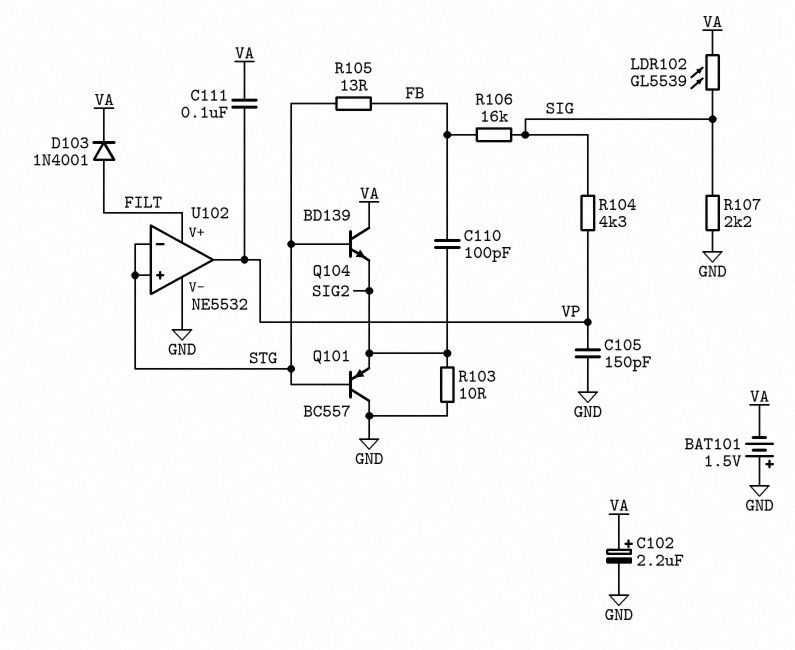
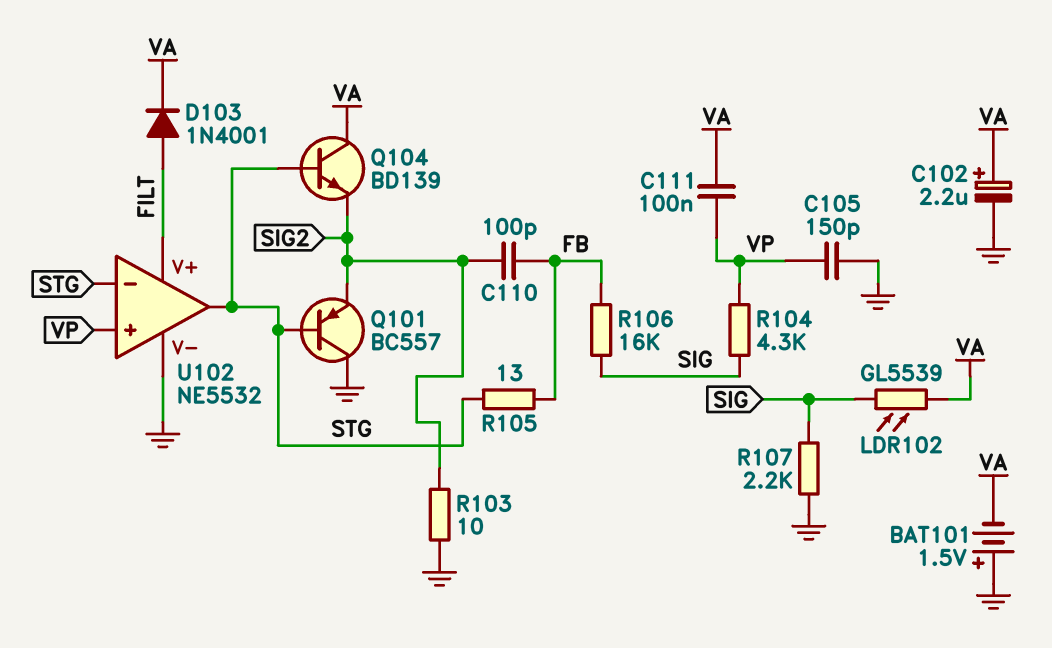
U102 pin in+: STG -> VP
U102 pin out: VP -> STG

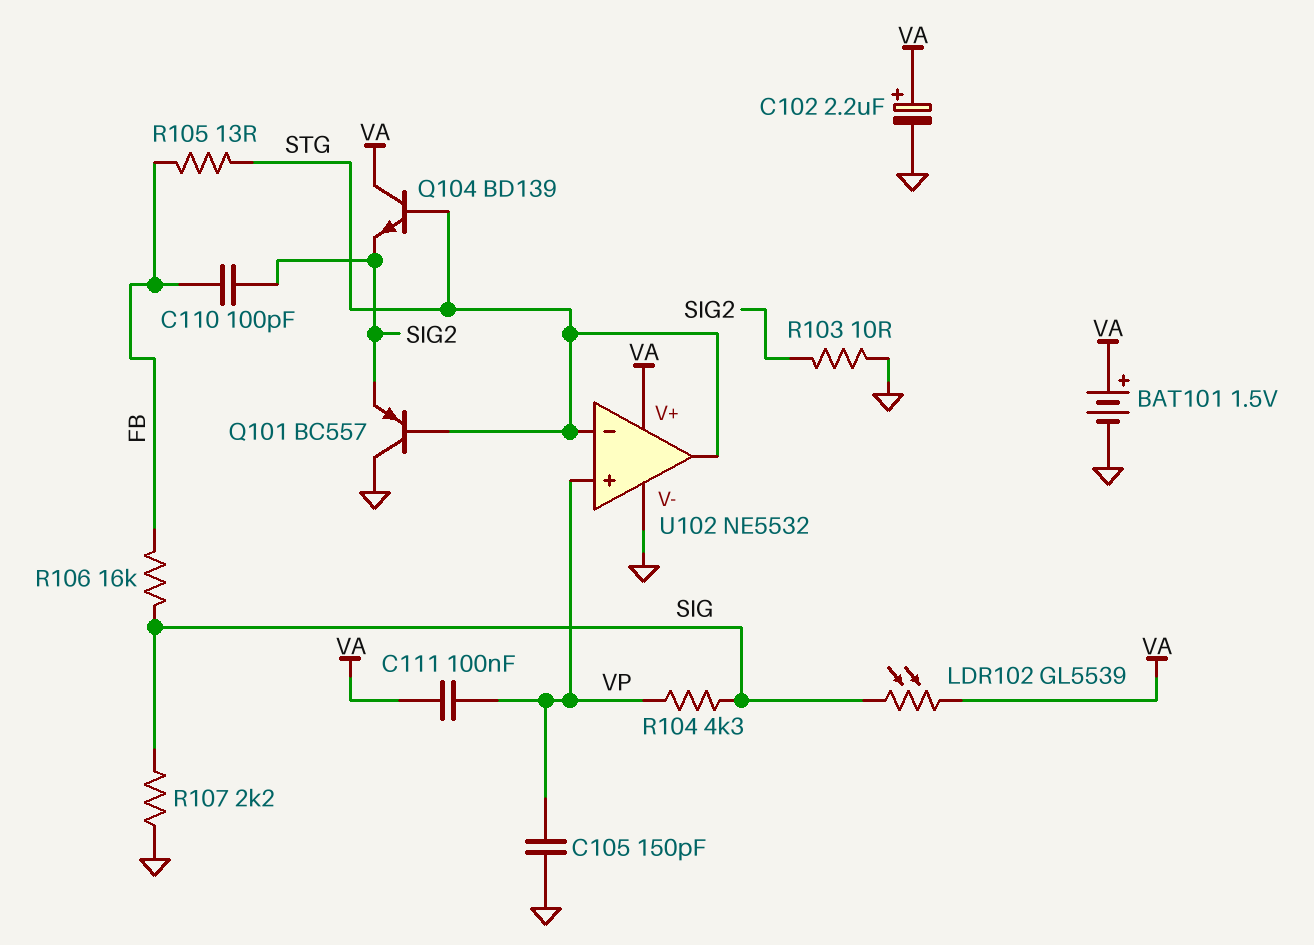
BAT101: 1.5V (plus GND, minus VA) -> 1.5V (plus VA, minus GND)
D103: diode 1N4001 (A FILT, K VA) -> none
U102 pin V+: FILT -> VA

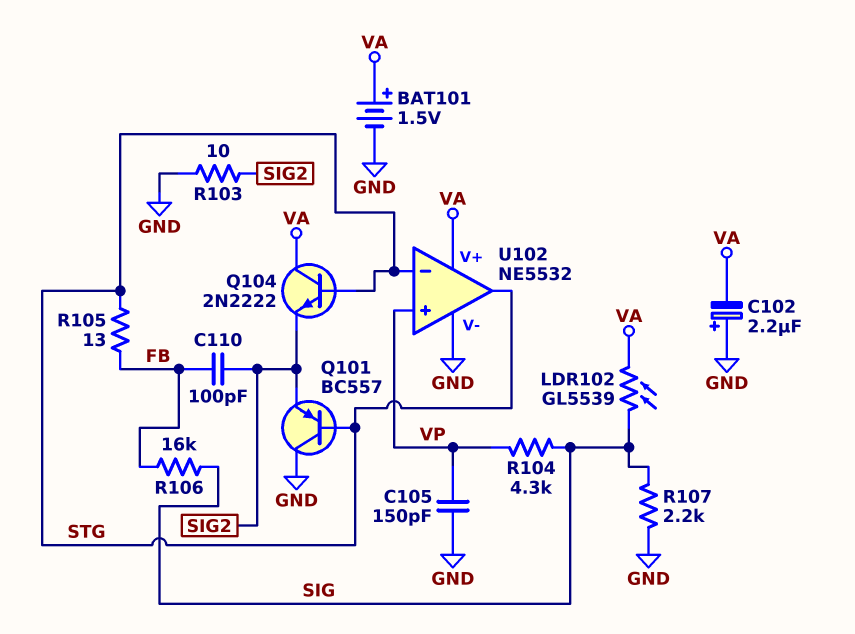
C102: 2.2uF (plus VA, minus GND) -> 2.2uF (plus GND, minus VA)
C111: 100nF (VA, VP) -> none
Q104: NPN BD139 (B STG, C VA, E SIG2) -> NPN 2N2222 (B STG, C VA, E SIG2)

